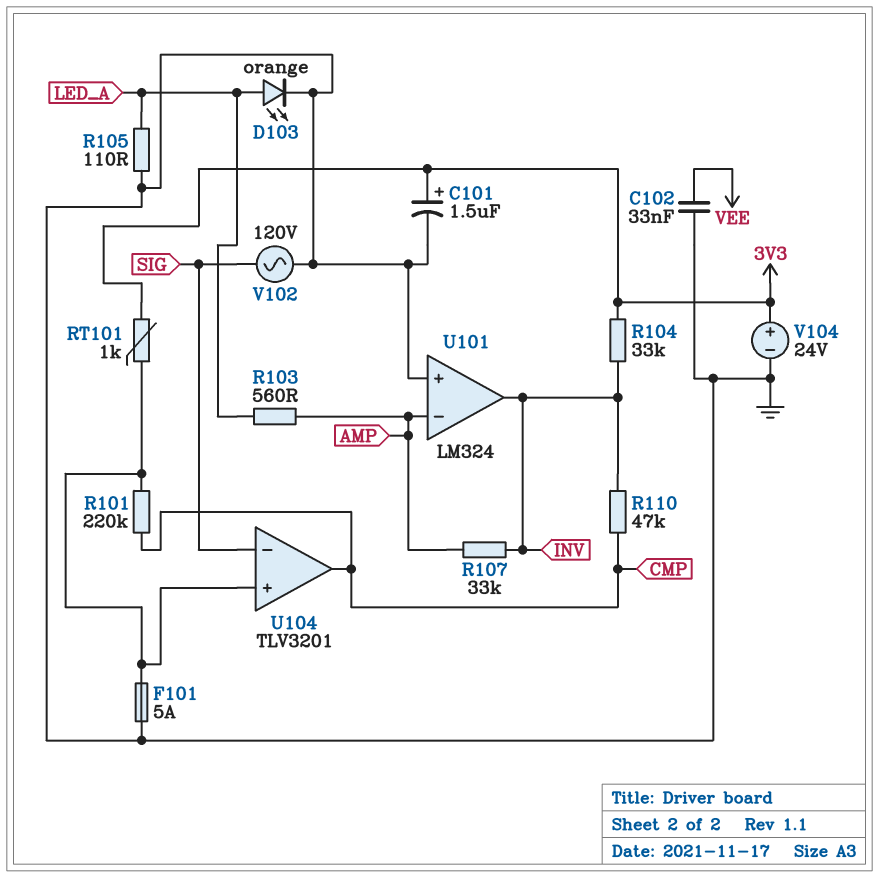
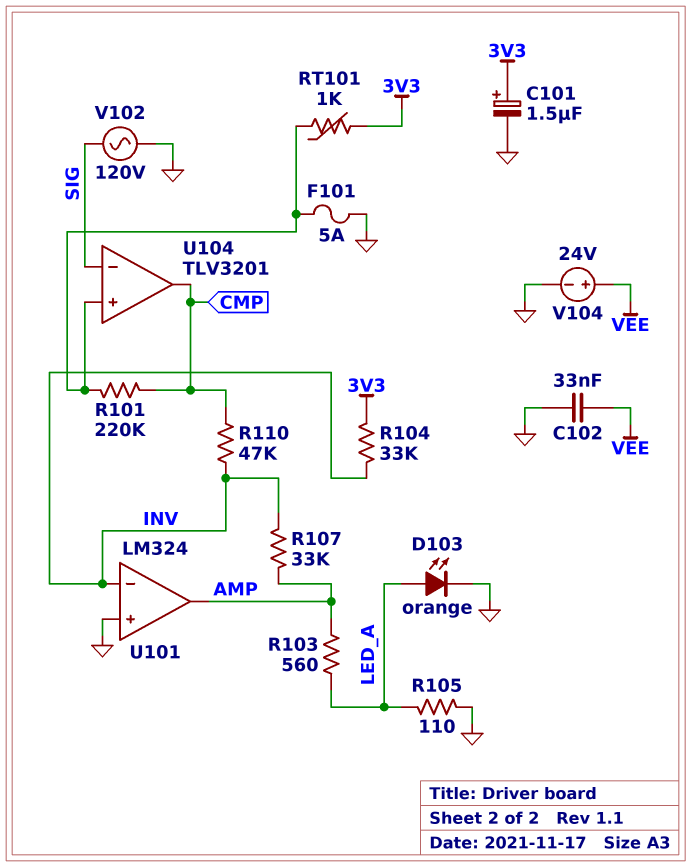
U101 pin in-: AMP -> INV
U101 pin out: INV -> AMP
V104: 24V (plus 3V3, minus GND) -> 24V (plus VEE, minus GND)

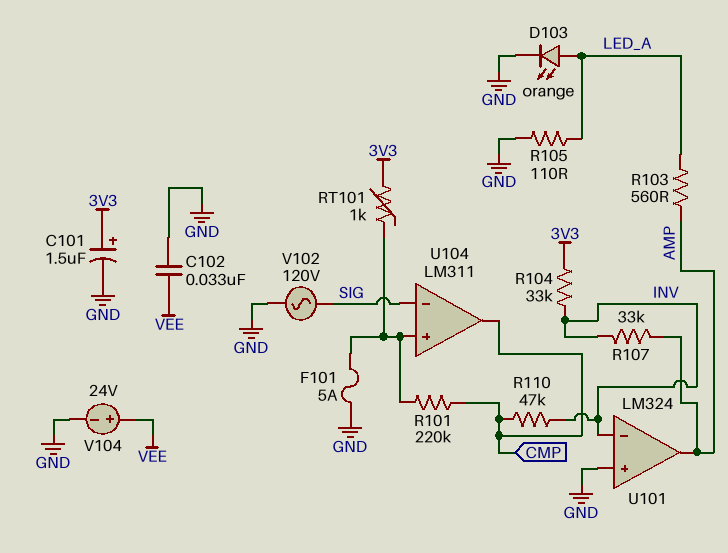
U104: TLV3201 -> LM311

